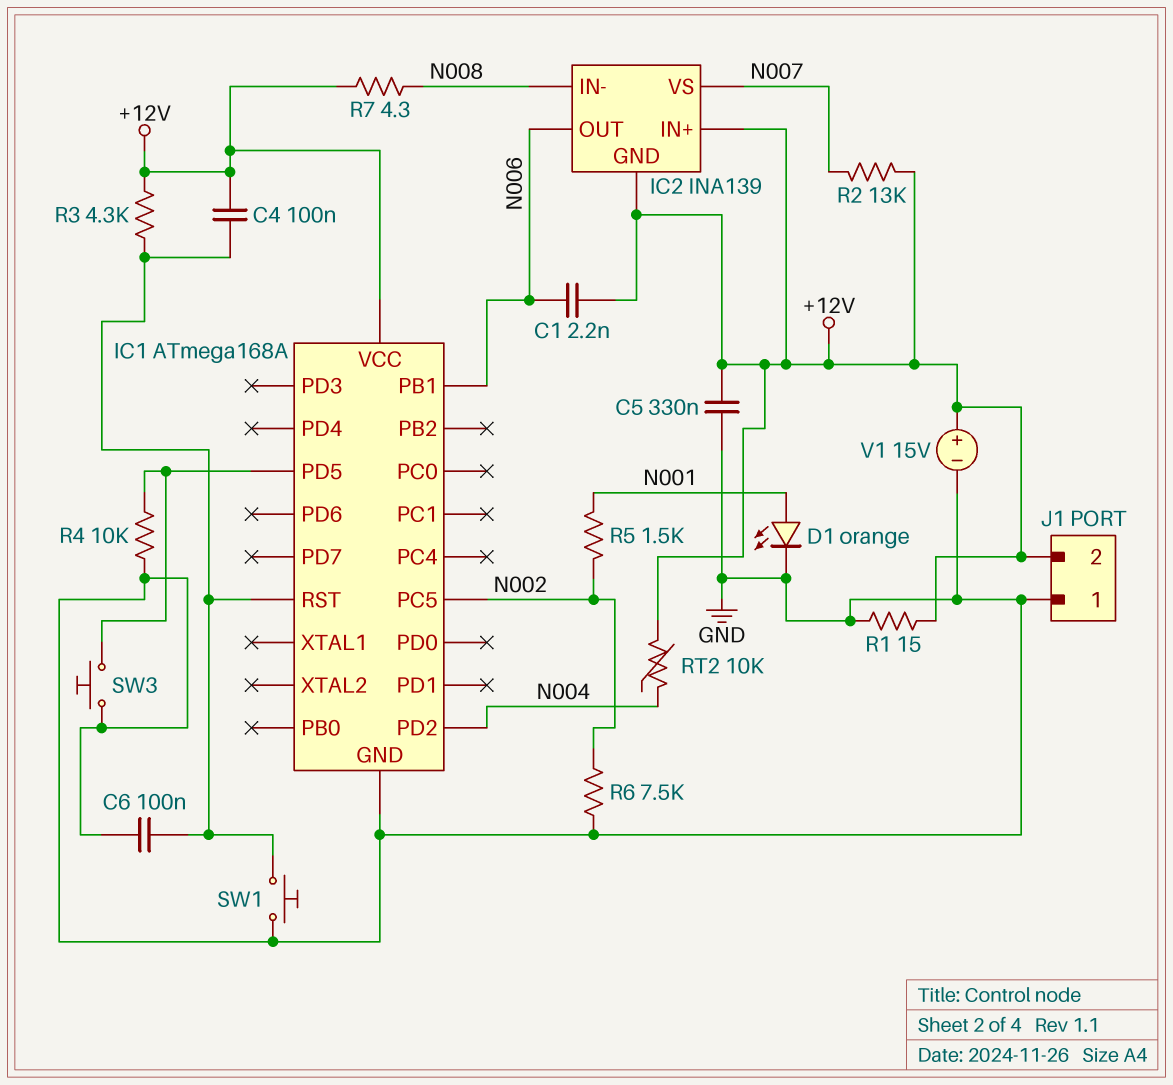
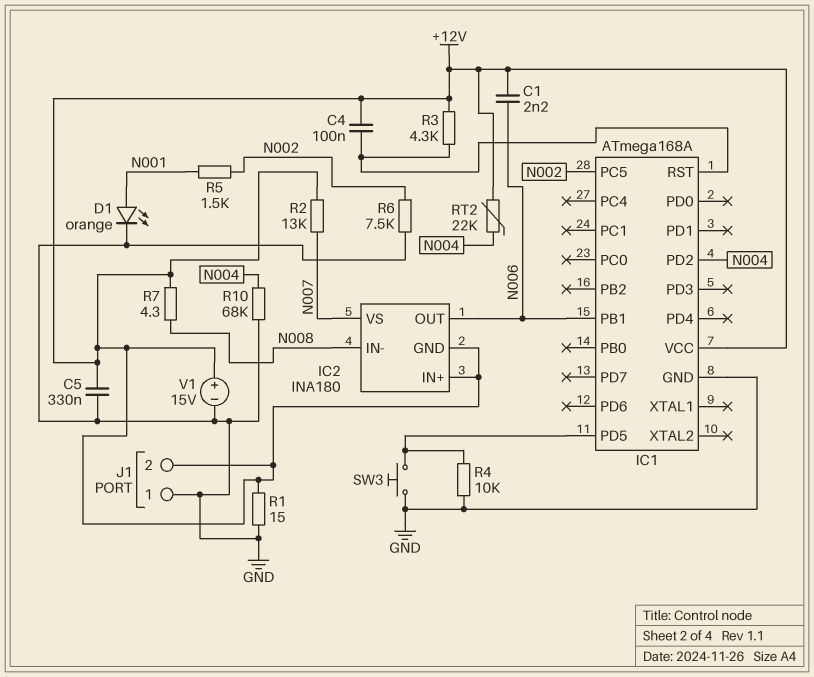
C6: 100nF (GND, IC1/RST) -> none
IC2: INA139 -> INA180
R10: none -> 68k (GND, N004)
RT2: 10k (+12V, N004) -> 22k (+12V, N004)
SW1: button (GND, IC1/RST) -> none

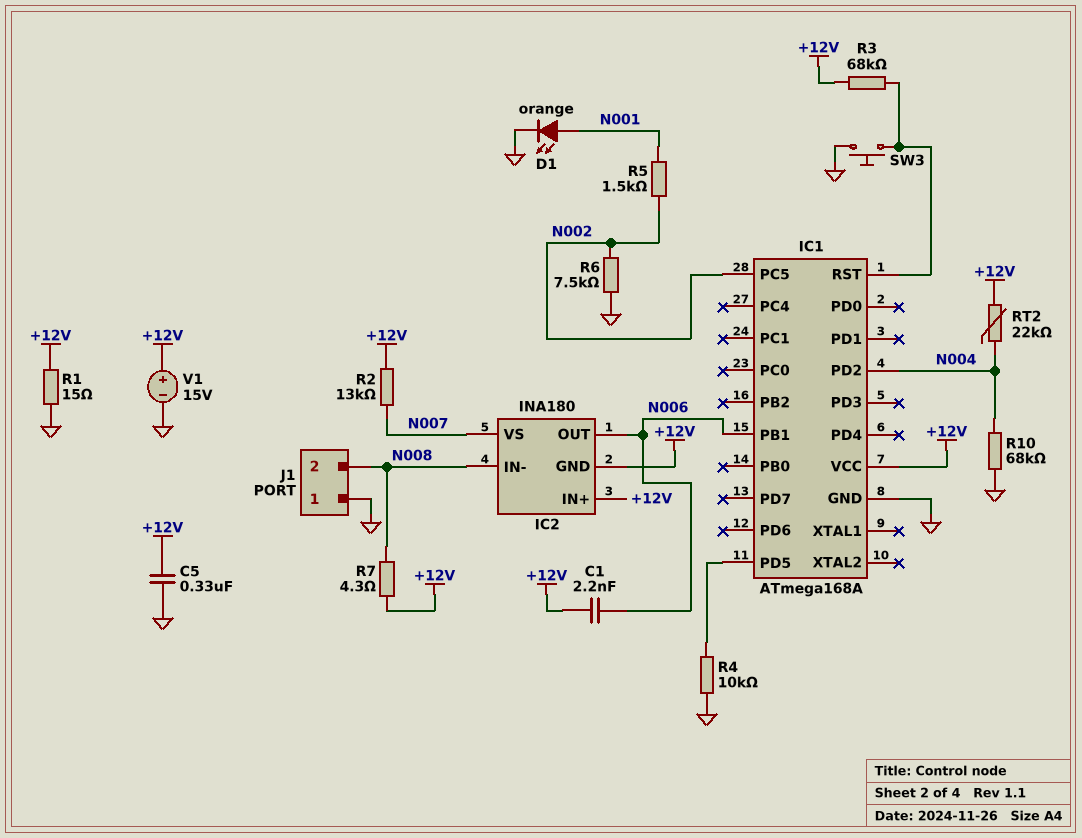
C4: 100nF (+12V, IC1/RST) -> none
J1 pin 2: +12V -> N008
R3: 4.3k (+12V, IC1/RST) -> 68k (+12V, IC1/RST)
SW3: button (GND, IC1/PD5) -> button (GND, IC1/RST)

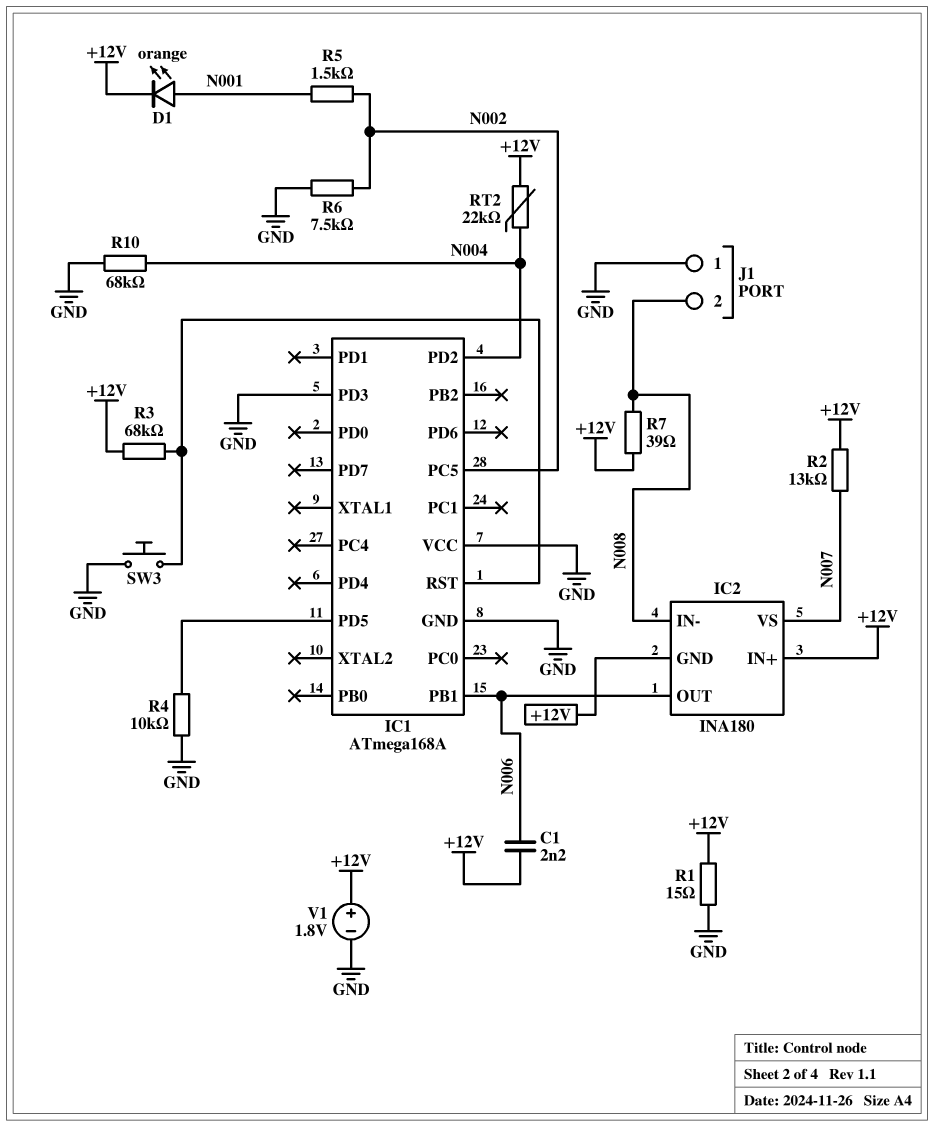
C5: 330nF (+12V, GND) -> none
D1: LED orange (A N001, K GND) -> LED orange (A N001, K +12V)
IC1 pin PD3: none -> GND
IC1 pin VCC: +12V -> GND
R7: 4.3 (+12V, N008) -> 39 (+12V, N008)
V1: 15V (plus +12V, minus GND) -> 1.8V (plus +12V, minus GND)

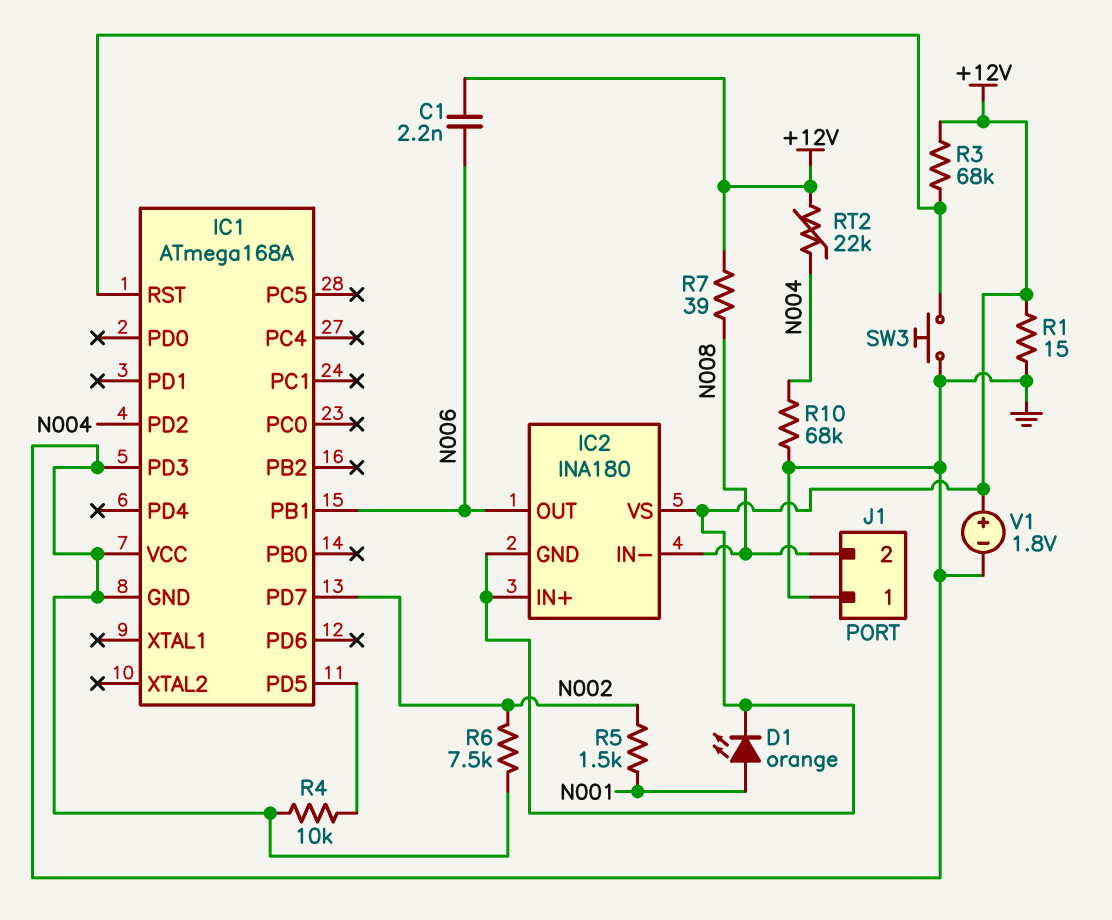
IC1 pin PC5: N002 -> none
IC1 pin PD7: none -> N002
IC2 pin VS: N007 -> +12V
R2: 13k (+12V, N007) -> none

